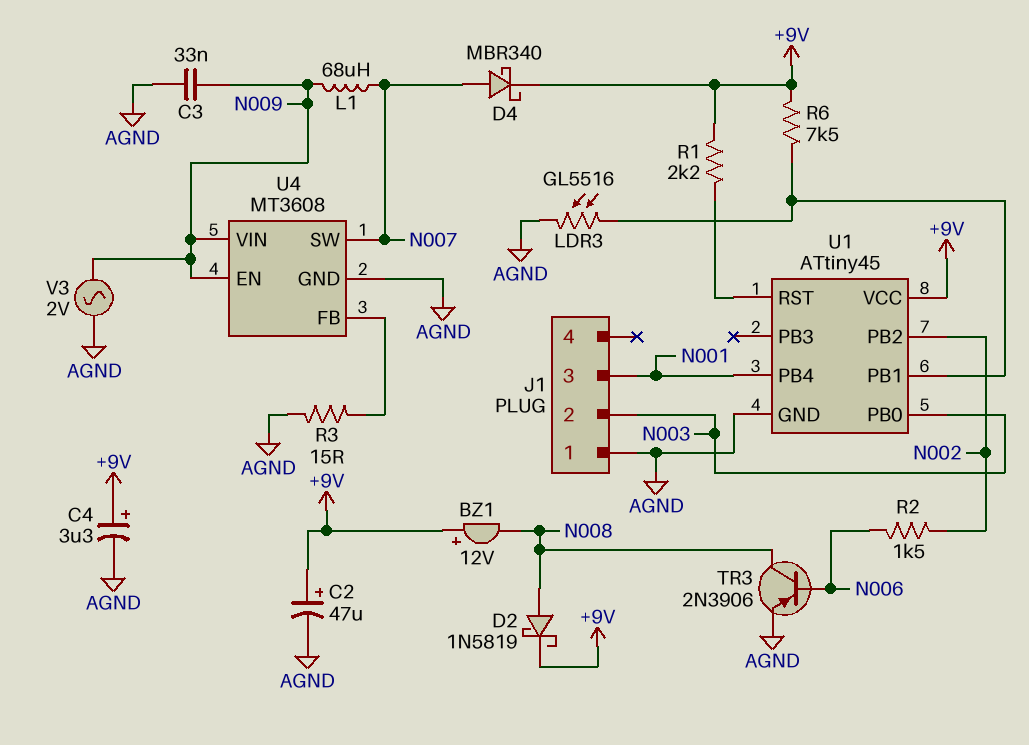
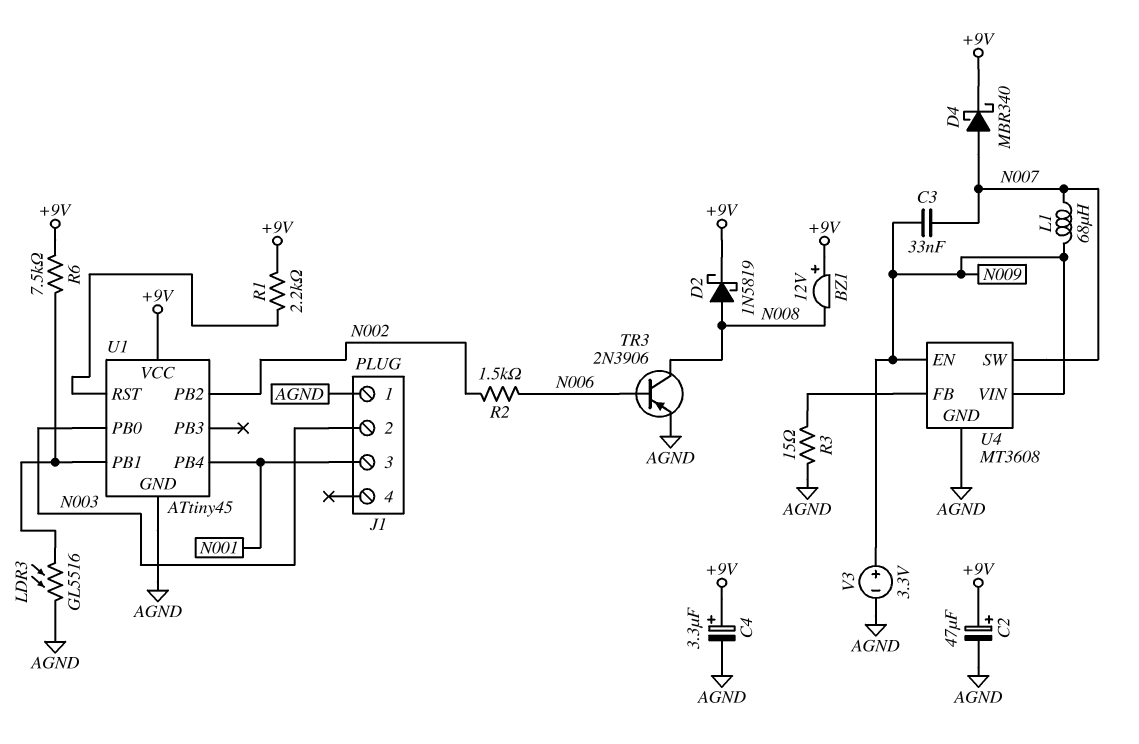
C3: 33nF (AGND, N009) -> 33nF (N007, N009)
V3: AC 2V (AGND, N009) -> 3.3V (plus N009, minus AGND)

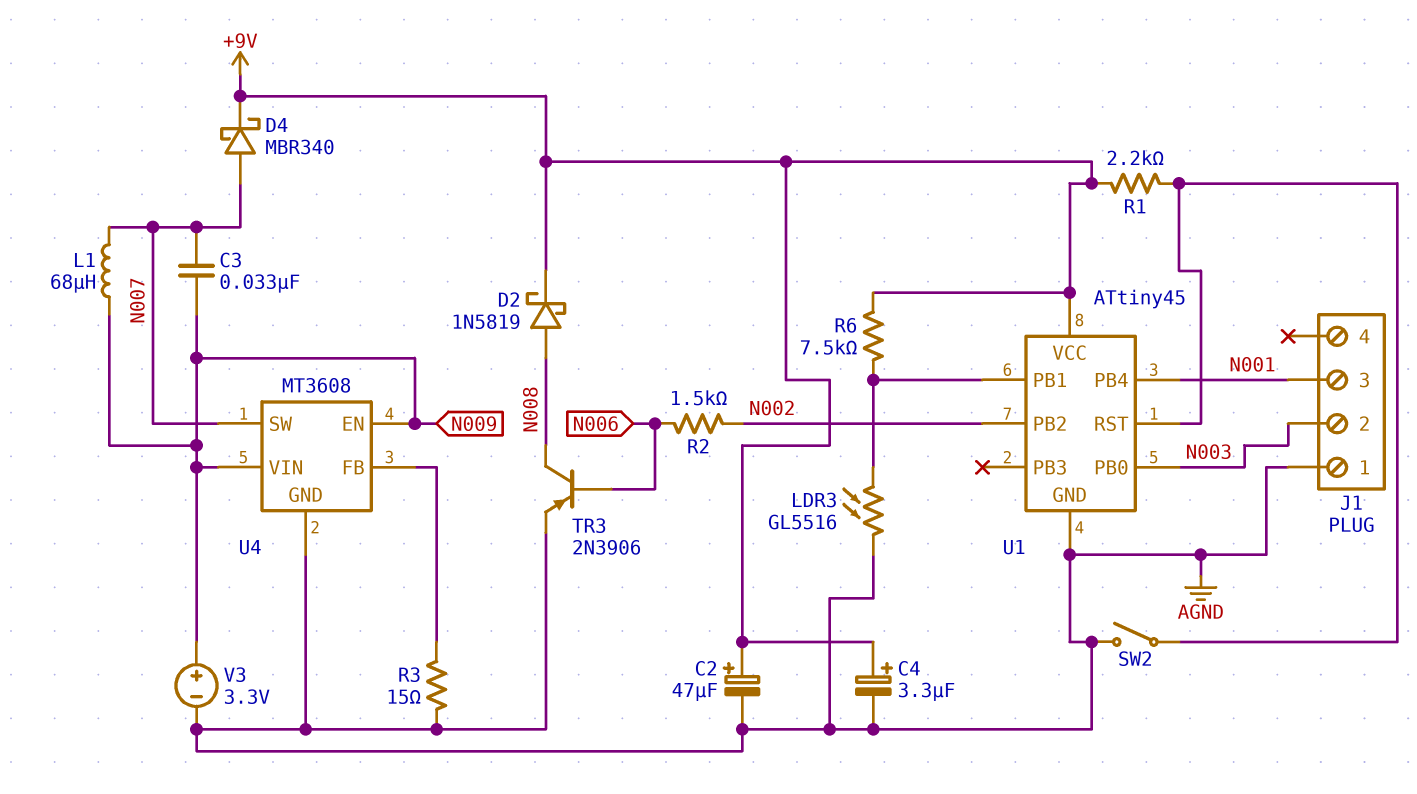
BZ1: buzzer 12V (plus +9V, minus N008) -> none
SW2: none -> switch (AGND, U1/RST)

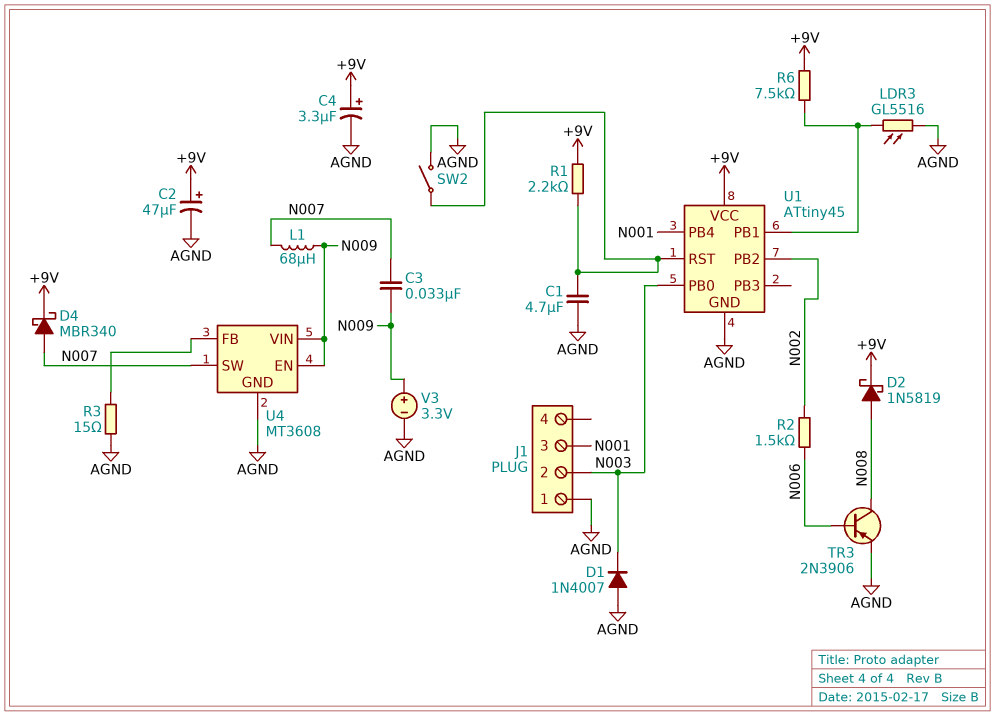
C1: none -> 4.7uF (AGND, U1/RST)
D1: none -> diode 1N4007 (A AGND, K N003)

